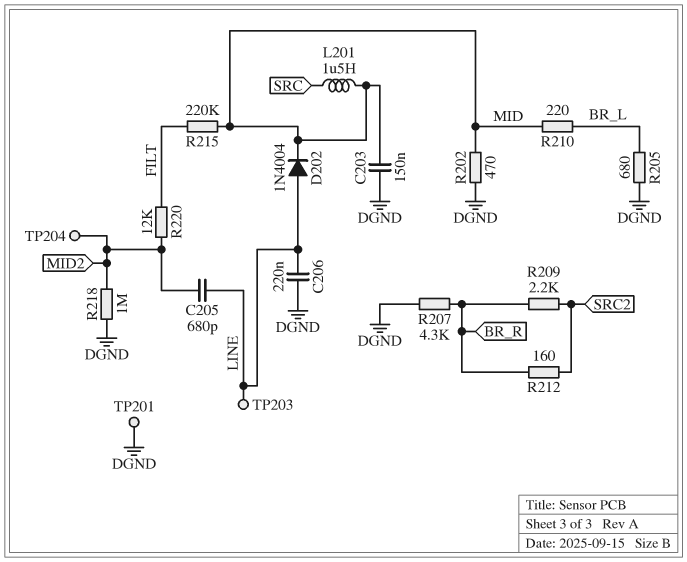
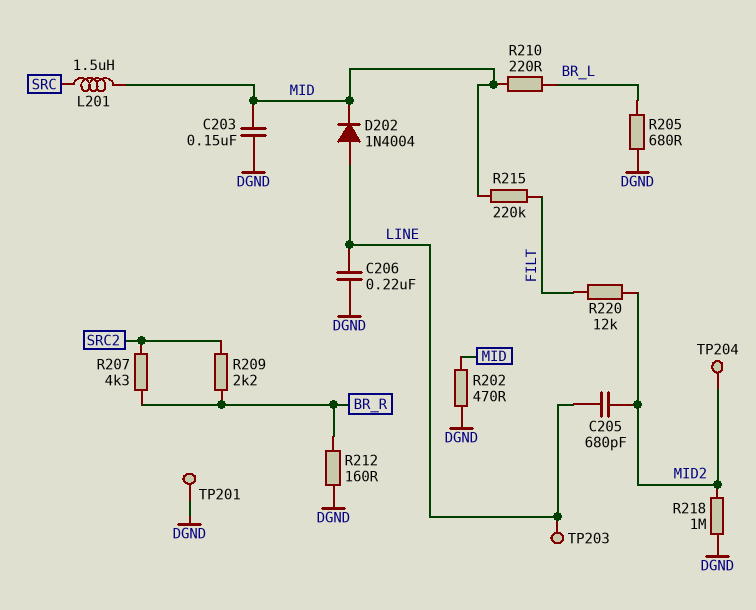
R207: 4.3k (BR_R, DGND) -> 4.3k (BR_R, SRC2)
R212: 160 (BR_R, SRC2) -> 160 (BR_R, DGND)

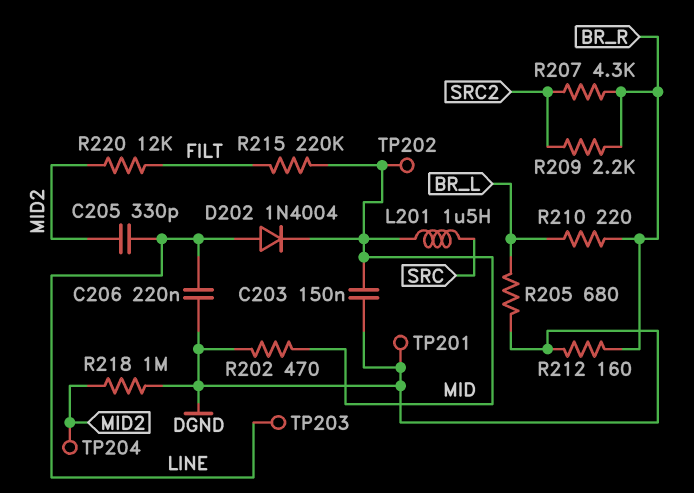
C205: 680pF (LINE, MID2) -> 330pF (LINE, MID2)
R210: 220 (BR_L, MID) -> 220 (BR_L, BR_R)
TP202: none -> test point (MID)

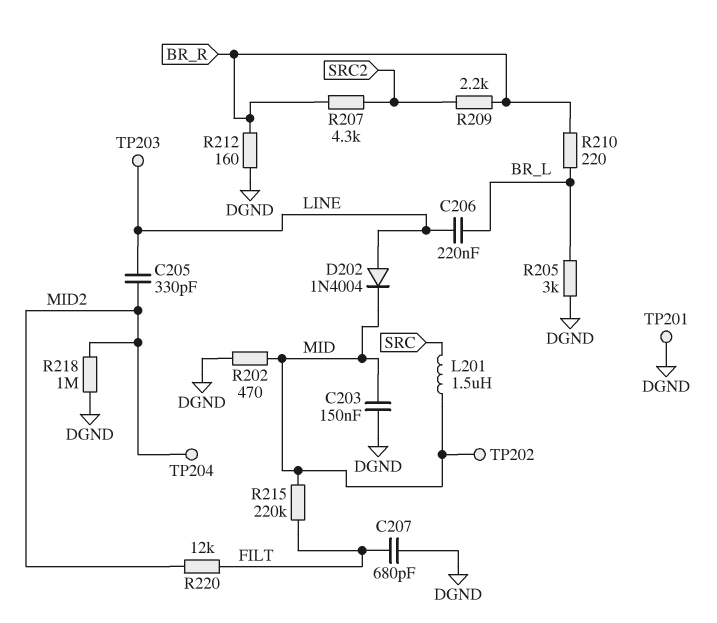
C206: 220nF (DGND, LINE) -> 220nF (BR_L, LINE)
C207: none -> 680pF (DGND, FILT)
R205: 680 (BR_L, DGND) -> 3k (BR_L, DGND)

